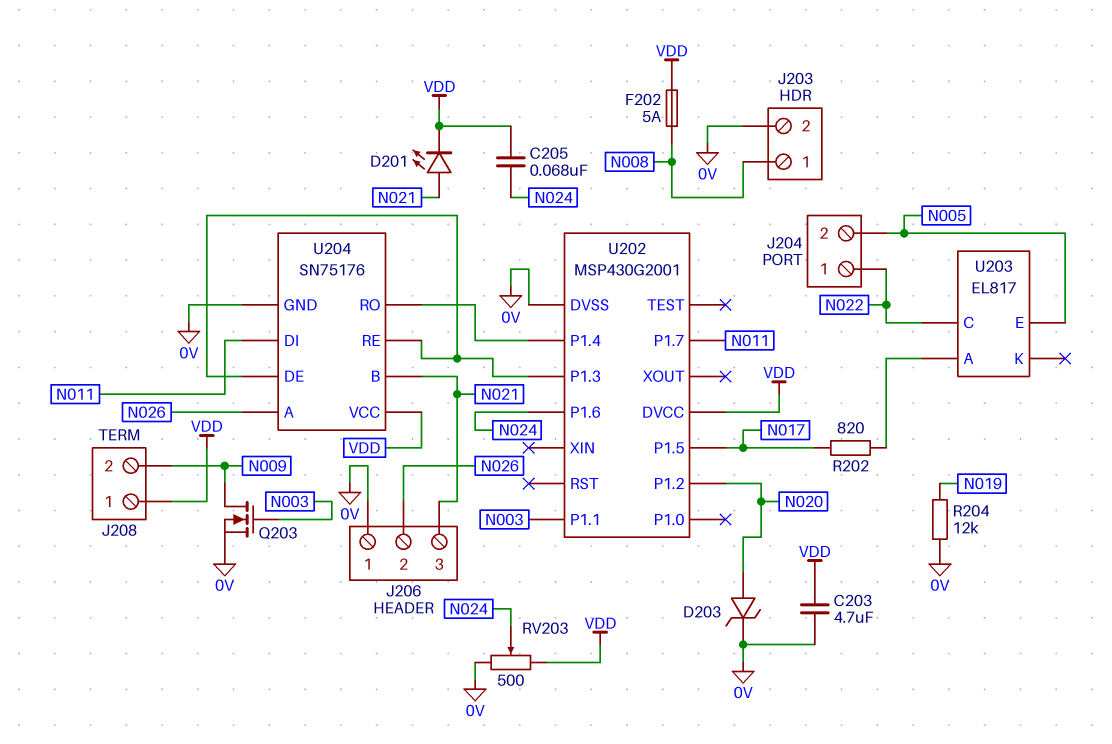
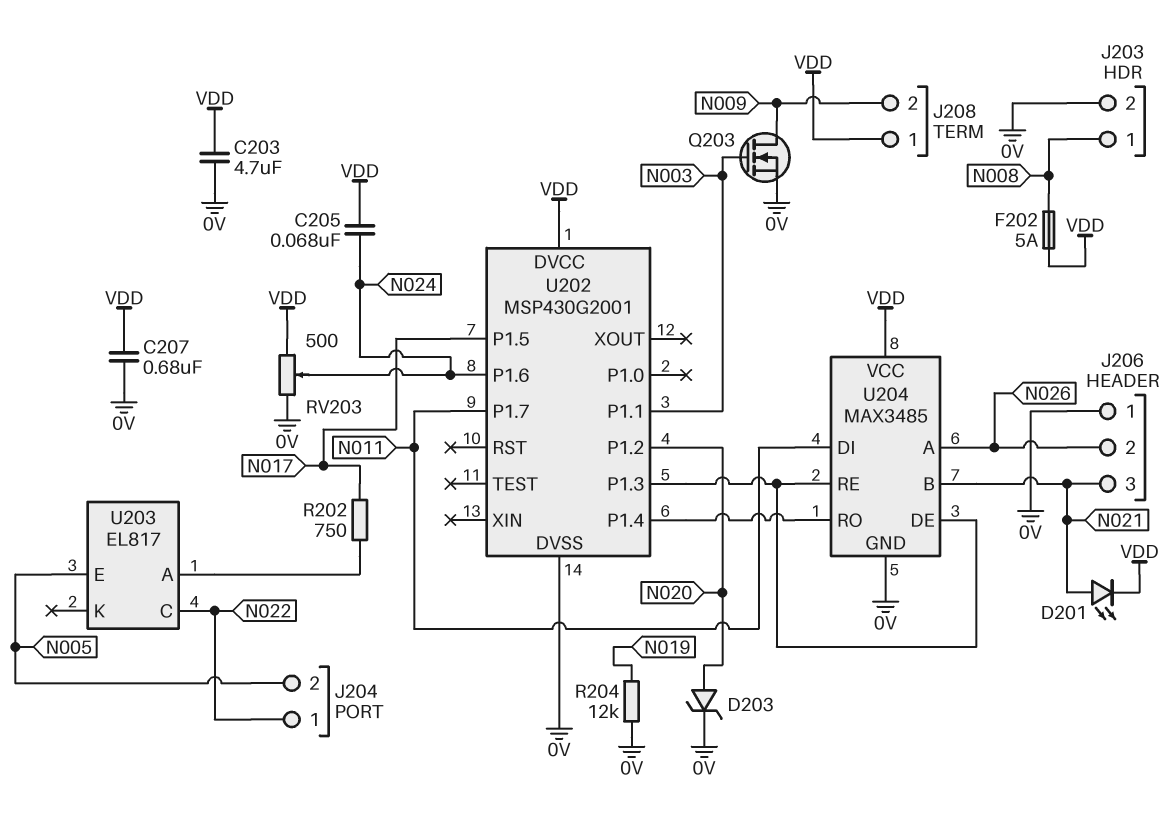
C207: none -> 680nF (0V, VDD)
R202: 820 (N017, U203/A) -> 750 (N017, U203/A)
U204: SN75176 -> MAX3485

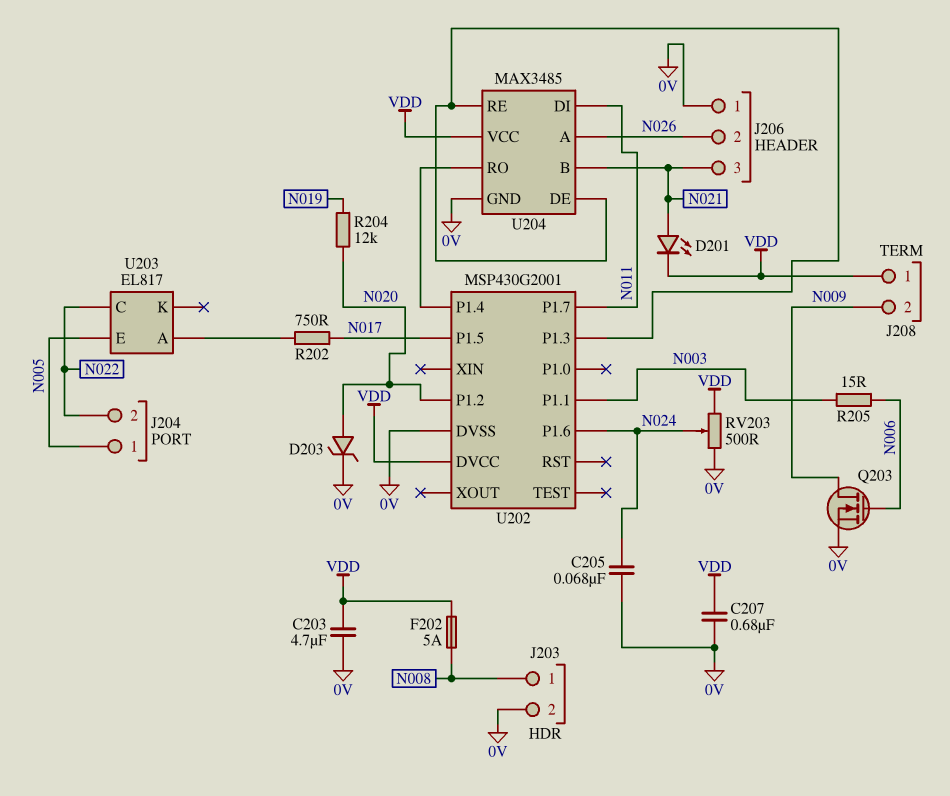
C205: 68nF (N024, VDD) -> 68nF (0V, N024)
J204 pin 1: N022 -> N005
J204 pin 2: N005 -> N022
Q203: NMOS (G N003, D N009, S 0V) -> NMOS (G N006, D N009, S 0V)
R204: 12k (0V, N019) -> 12k (N019, N020)
R205: none -> 15 (N003, N006)

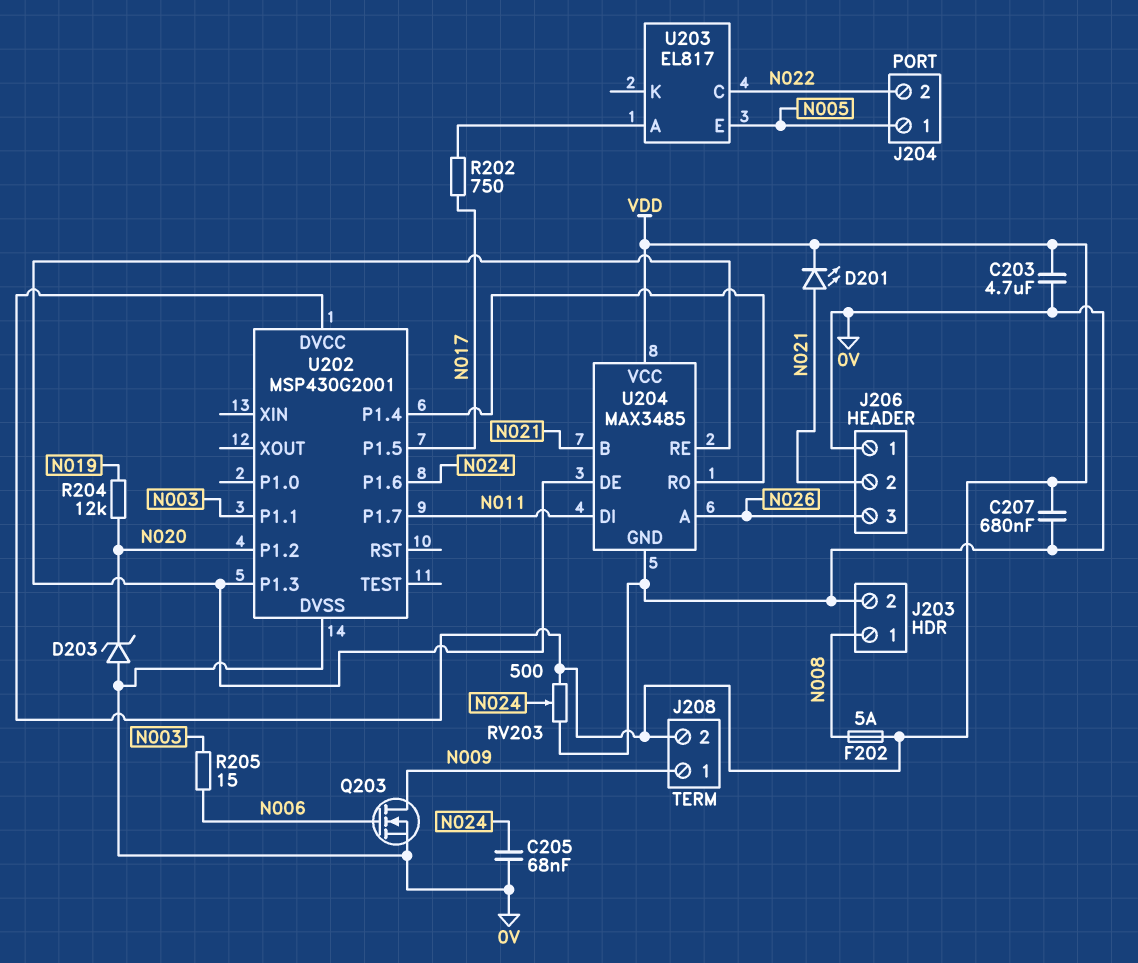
D203: zener (A N020, K 0V) -> zener (A 0V, K N020)
J206 pin 2: N026 -> N021
J206 pin 3: N021 -> N026
J208 pin 1: VDD -> N009
J208 pin 2: N009 -> VDD

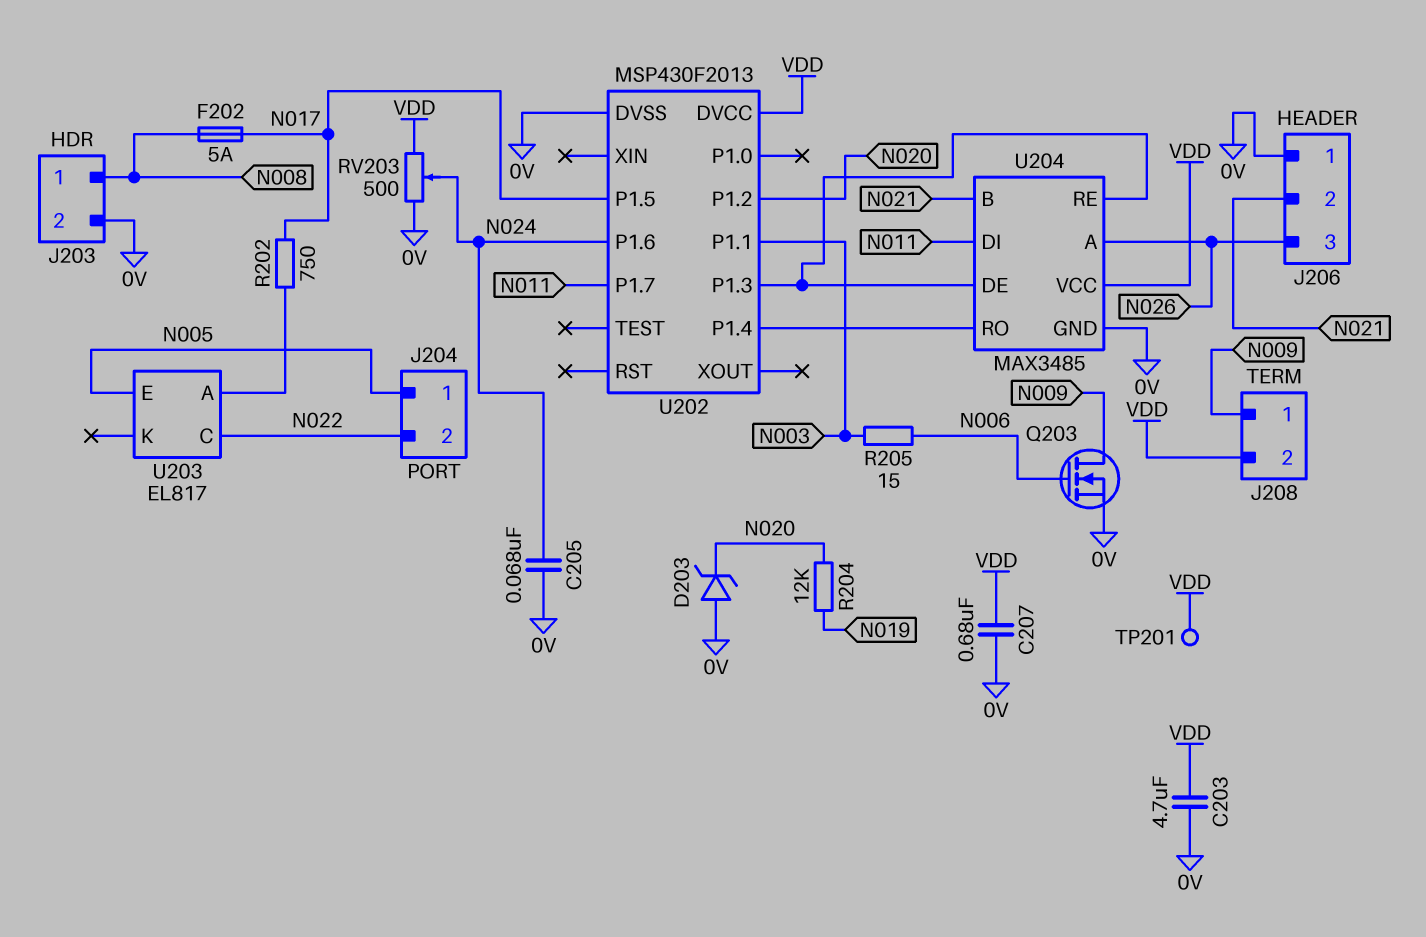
D201: LED (A N021, K VDD) -> none
F202: 5A (N008, VDD) -> 5A (N008, N017)
TP201: none -> test point (VDD)
U202: MSP430G2001 -> MSP430F2013

